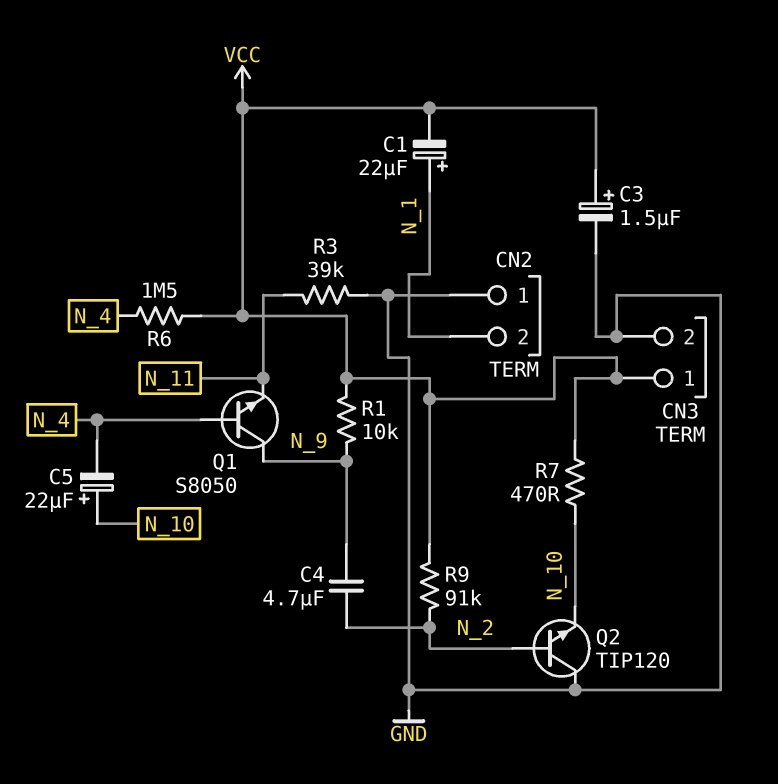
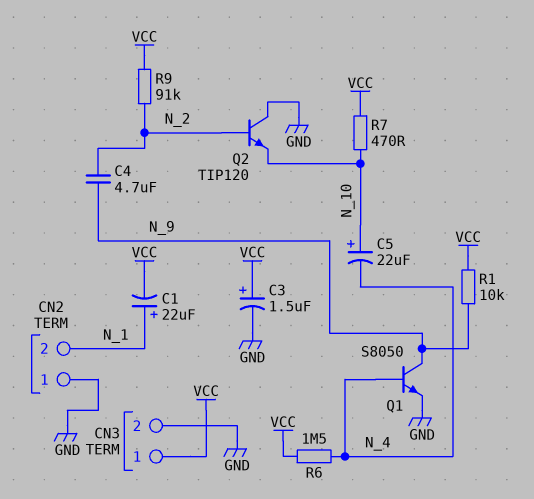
Q1: NPN S8050 (B N_4, C N_9, E N_11) -> NPN S8050 (B N_4, C N_9, E GND)
R3: 39k (GND, N_11) -> none

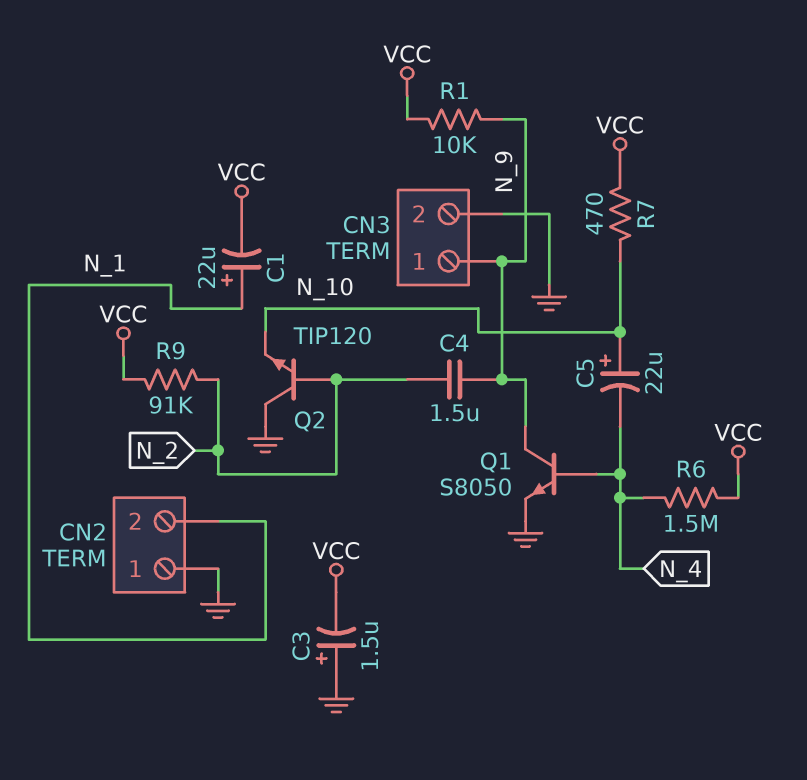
C3: 1.5uF (plus VCC, minus GND) -> 1.5uF (plus GND, minus VCC)
C4: 4.7uF (N_2, N_9) -> 1.5uF (N_2, N_9)
CN3 pin 1: VCC -> N_9

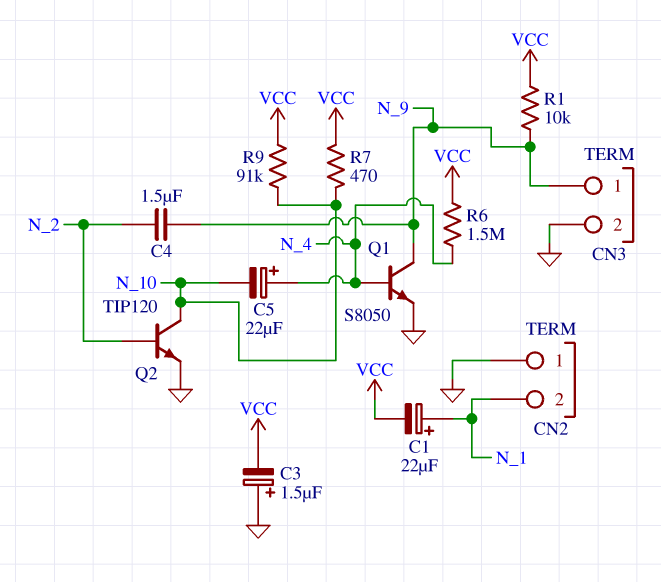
C5: 22uF (plus N_10, minus N_4) -> 22uF (plus N_4, minus N_10)
Q2: NPN TIP120 (B N_2, C GND, E N_10) -> NPN TIP120 (B N_2, C N_10, E GND)
R9: 91k (N_2, VCC) -> 91k (N_10, VCC)

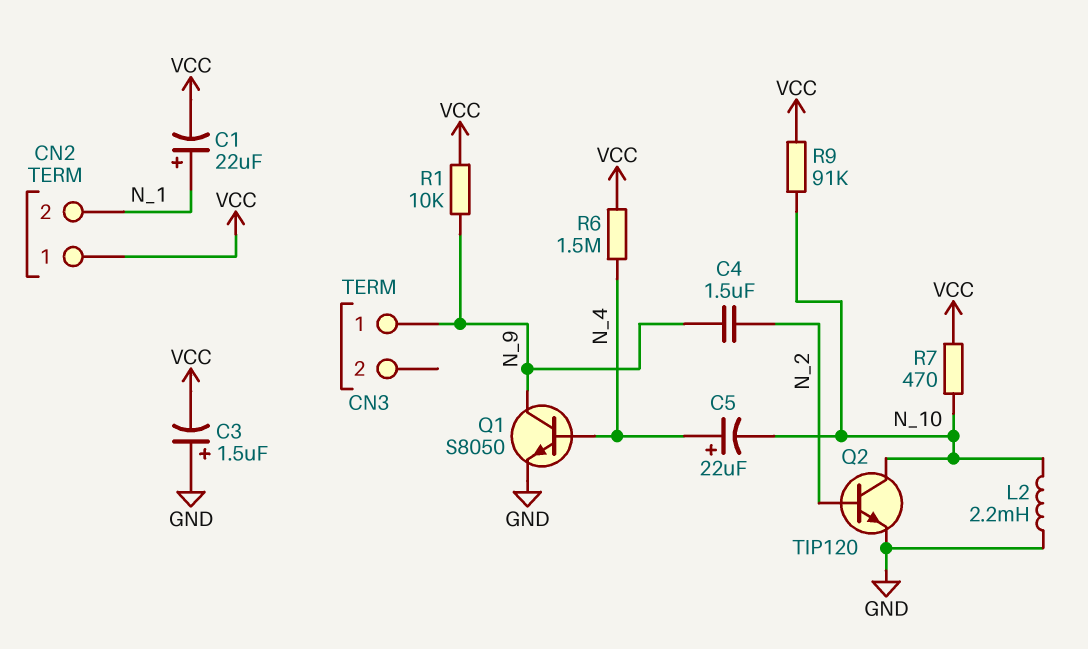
CN2 pin 1: GND -> VCC
CN3 pin 2: GND -> none
L2: none -> 2.2mH (GND, N_10)

